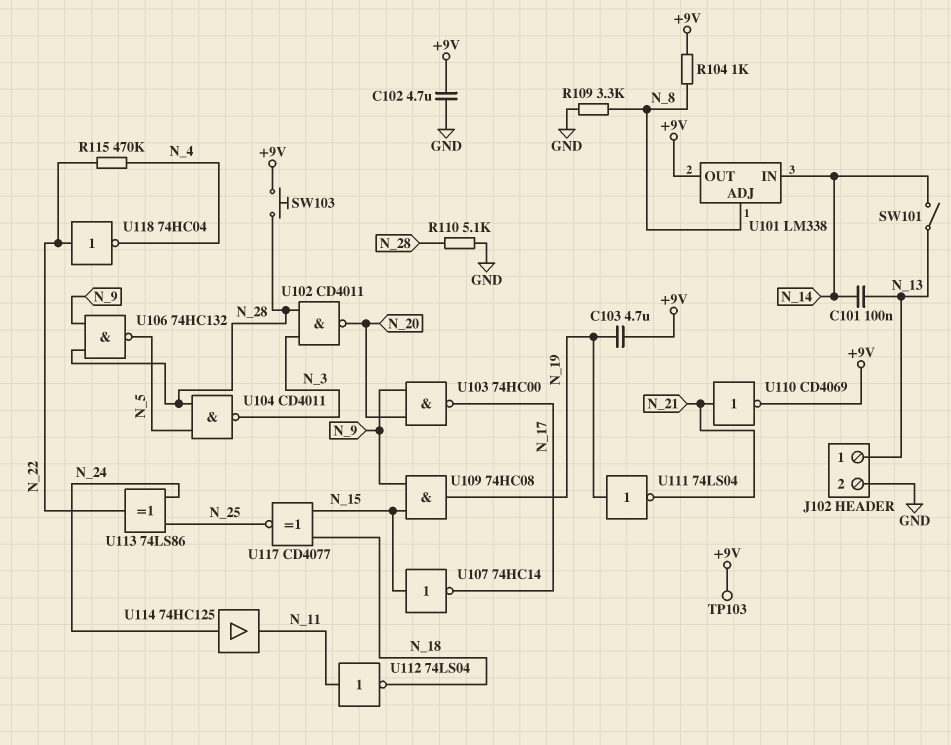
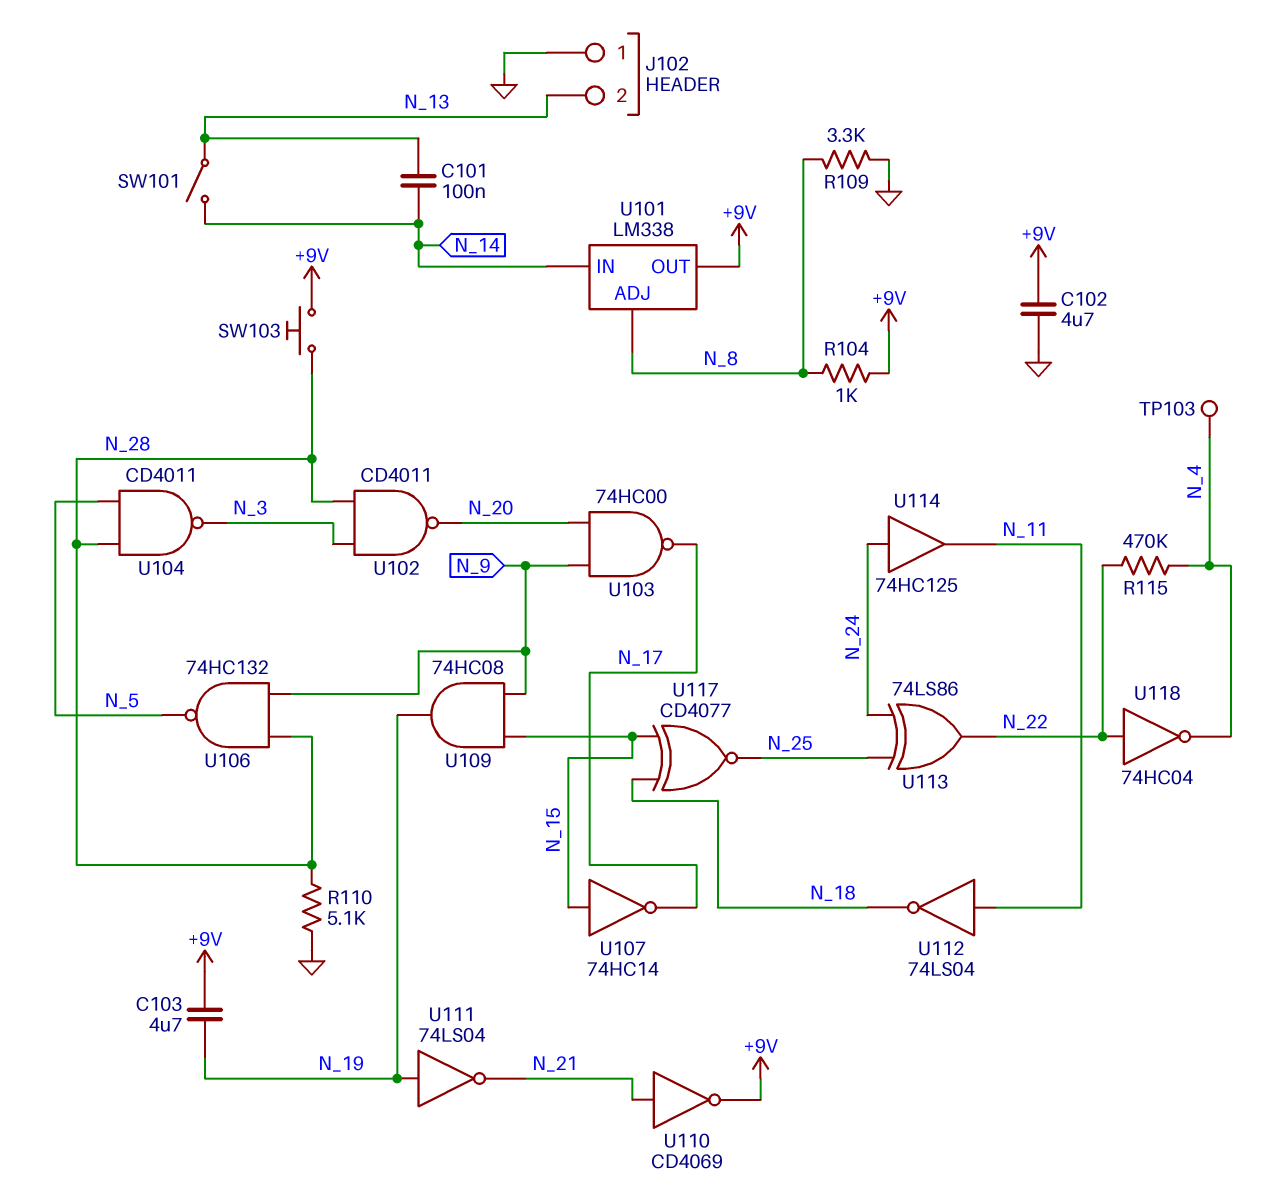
J102 pin 1: N_13 -> GND
J102 pin 2: GND -> N_13
TP103: test point (+9V) -> test point (N_4)

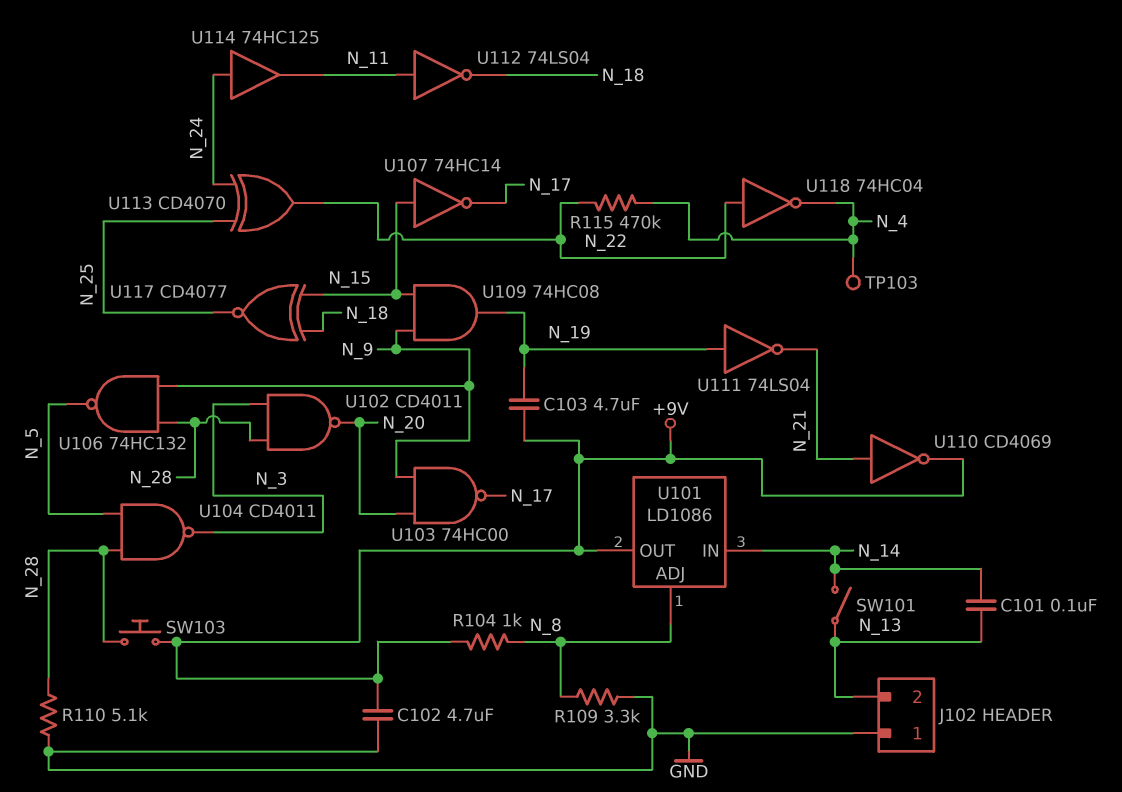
U101: LM338 -> LD1086
U113: XOR 74LS86 (in N_24, in N_25, out N_22) -> XOR CD4070 (in N_24, in N_25, out N_22)

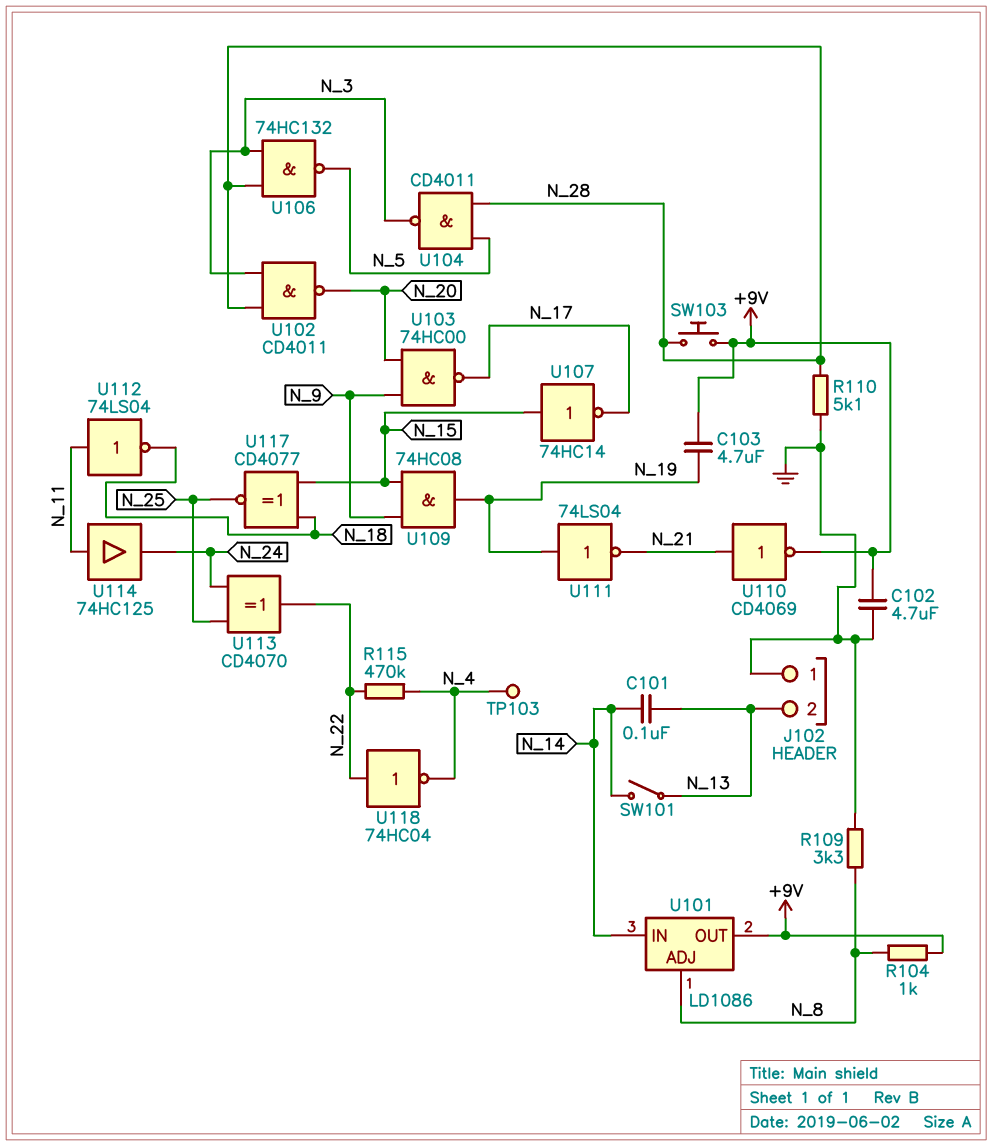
U106: NAND 74HC132 (in N_9, in N_28, out N_5) -> NAND 74HC132 (in N_3, in N_28, out N_5)
U114: buffer 74HC125 (in N_24, out N_11) -> buffer 74HC125 (in N_11, out N_24)

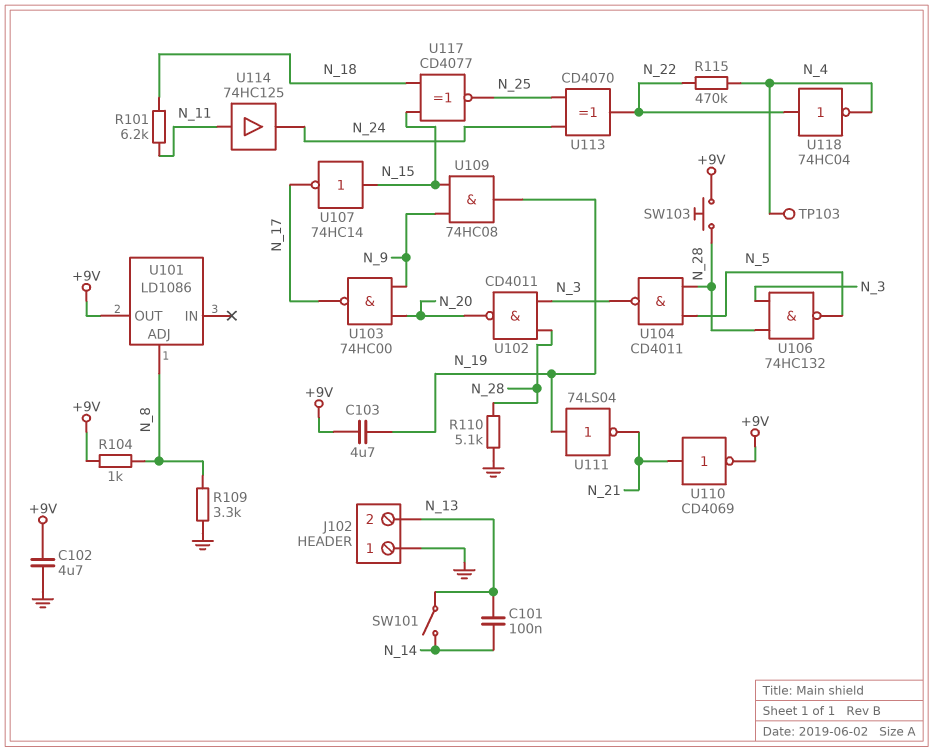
R101: none -> 6.2k (N_11, N_18)
U101 pin IN: N_14 -> none
U112: NOT 74LS04 (in N_11, out N_18) -> none

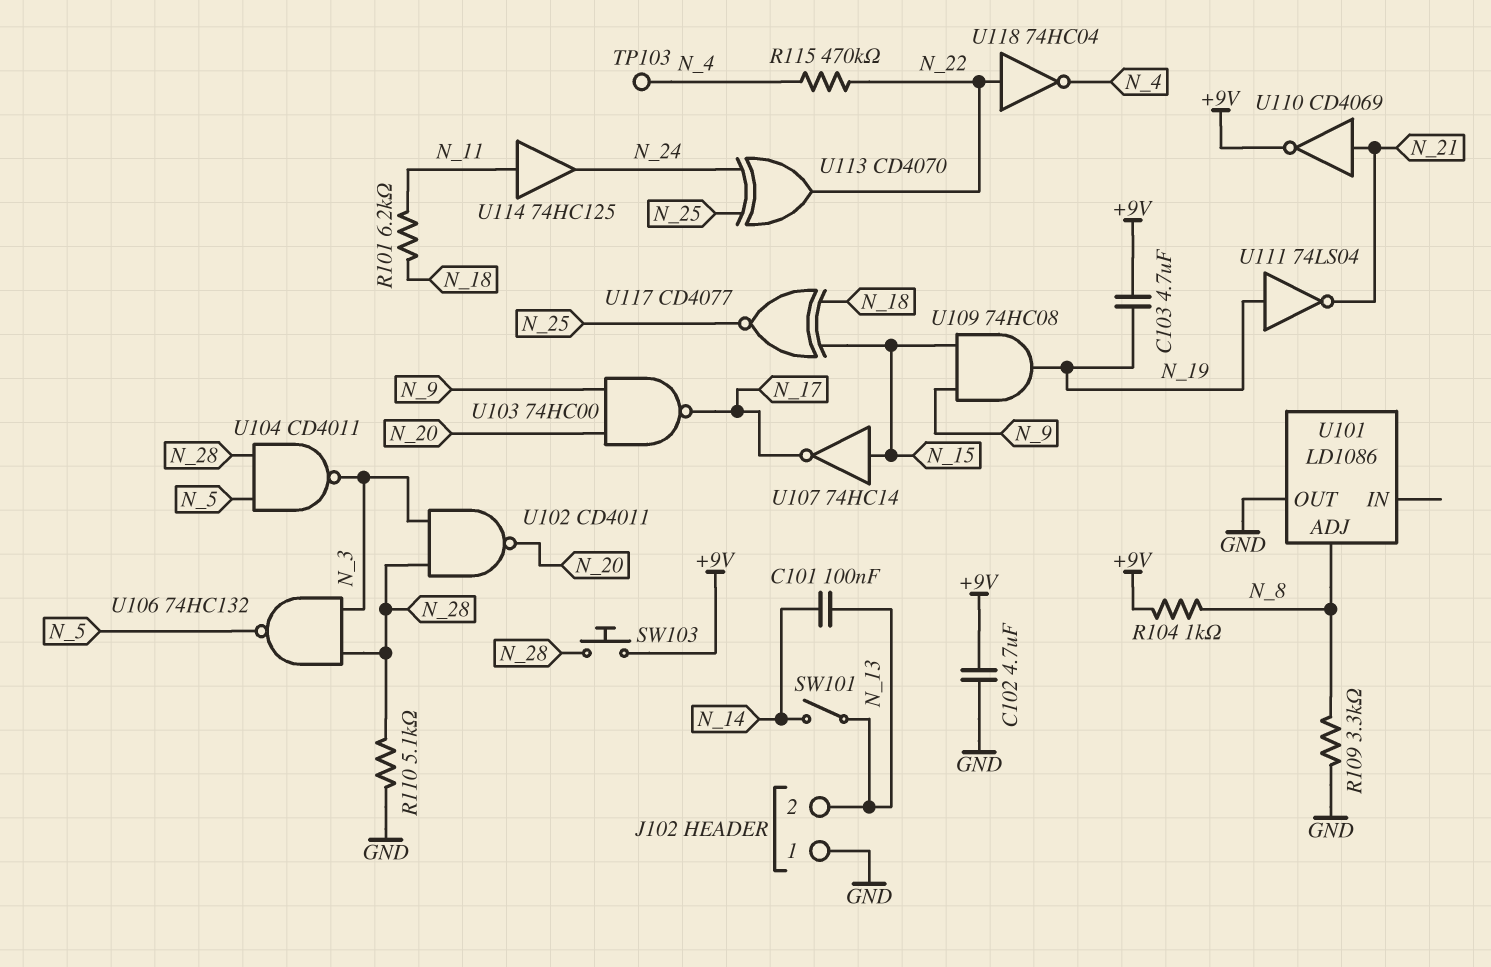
U101 pin OUT: +9V -> GND

